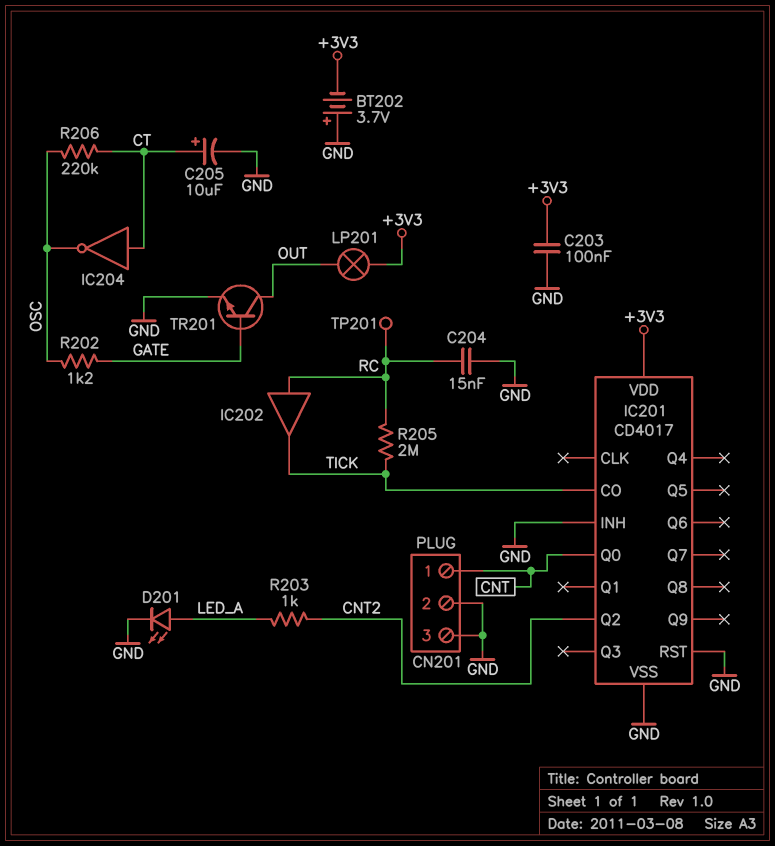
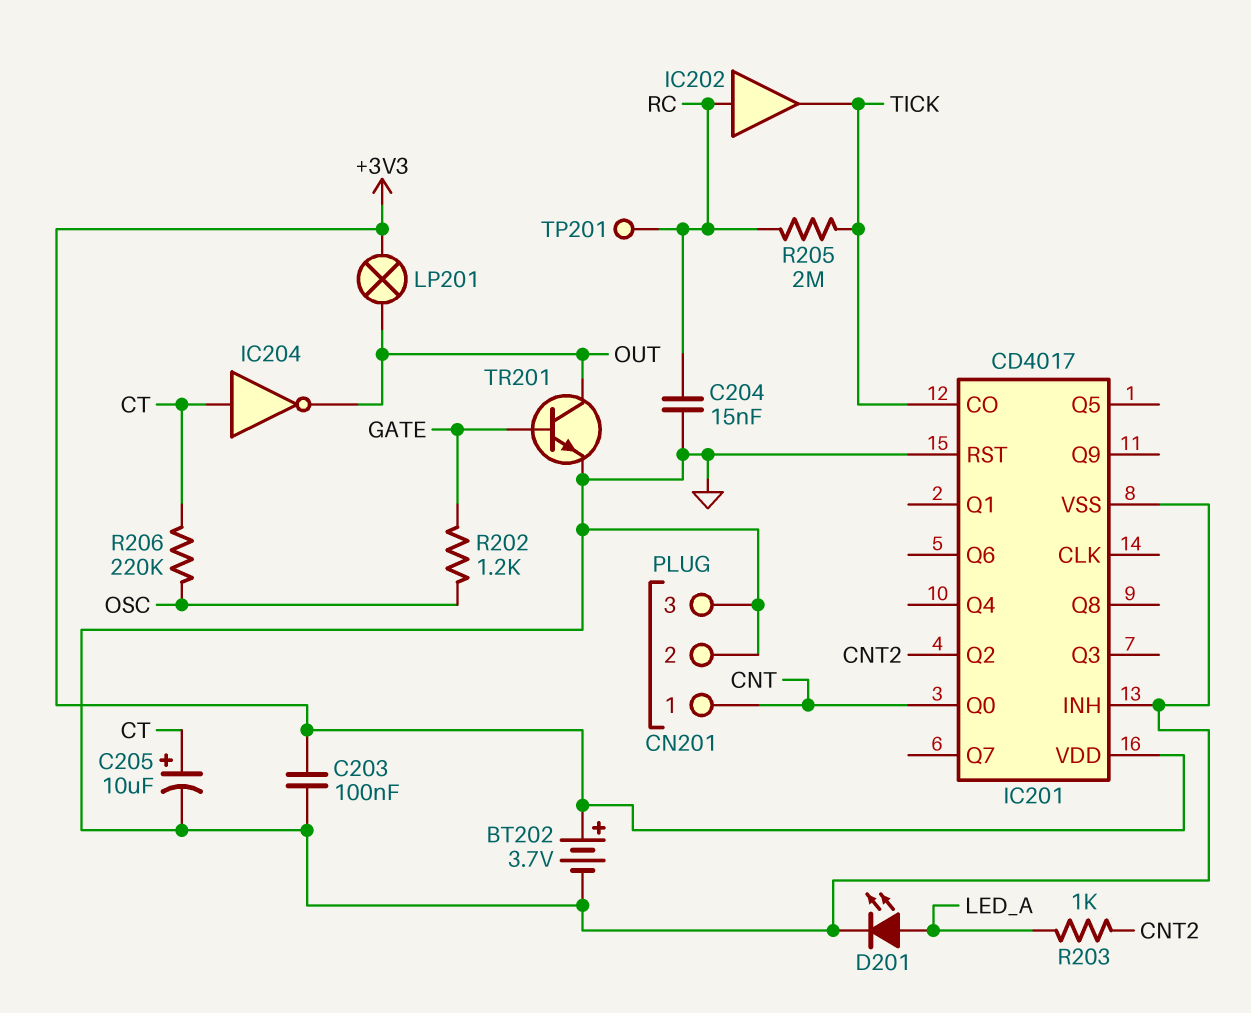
BT202: 3.7V (plus GND, minus +3V3) -> 3.7V (plus +3V3, minus GND)
IC204: NOT (in CT, out OSC) -> NOT (in CT, out OUT)

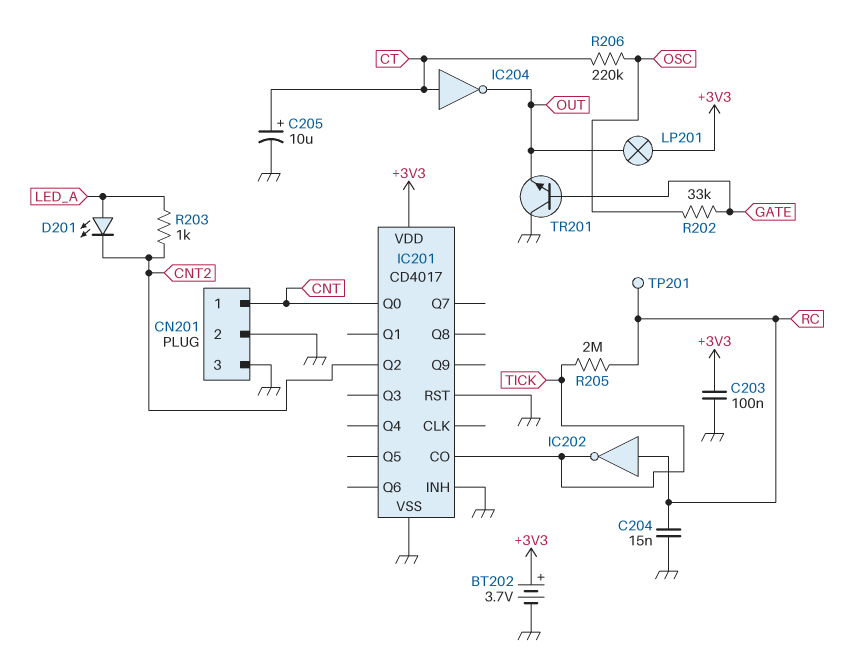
D201: LED (A LED_A, K GND) -> LED (A LED_A, K CNT2)
IC202: buffer (in RC, out TICK) -> NOT (in RC, out TICK)
R202: 1.2k (GATE, OSC) -> 33k (GATE, OSC)
TR201: NPN (B GATE, C OUT, E GND) -> NPN (B GATE, C GND, E OUT)

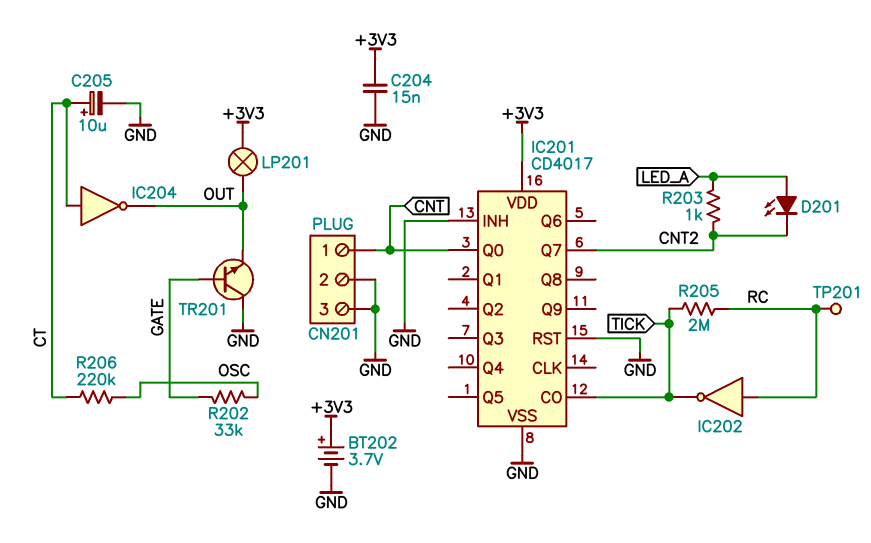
C203: 100nF (+3V3, GND) -> none
C204: 15nF (GND, RC) -> 15nF (+3V3, GND)
IC201 pin Q2: CNT2 -> none
IC201 pin Q7: none -> CNT2

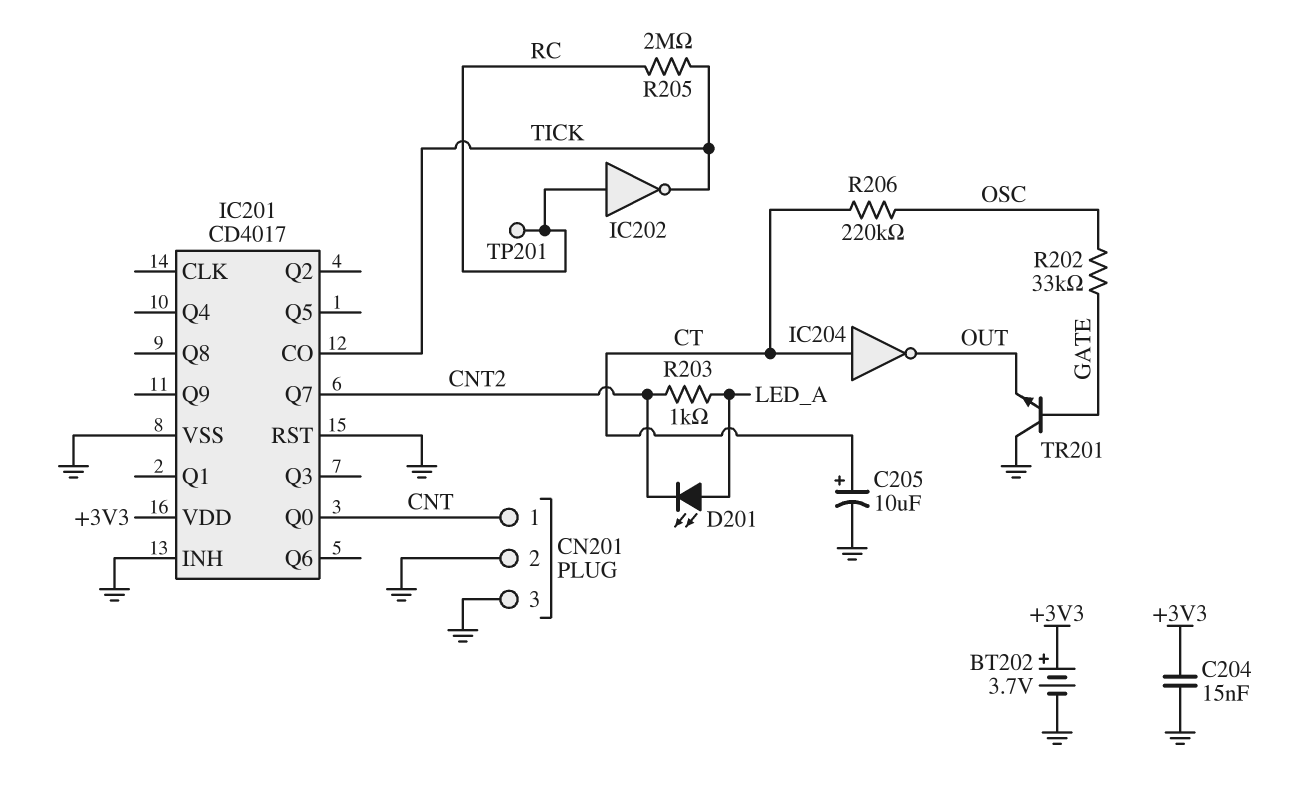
LP201: lamp (+3V3, OUT) -> none

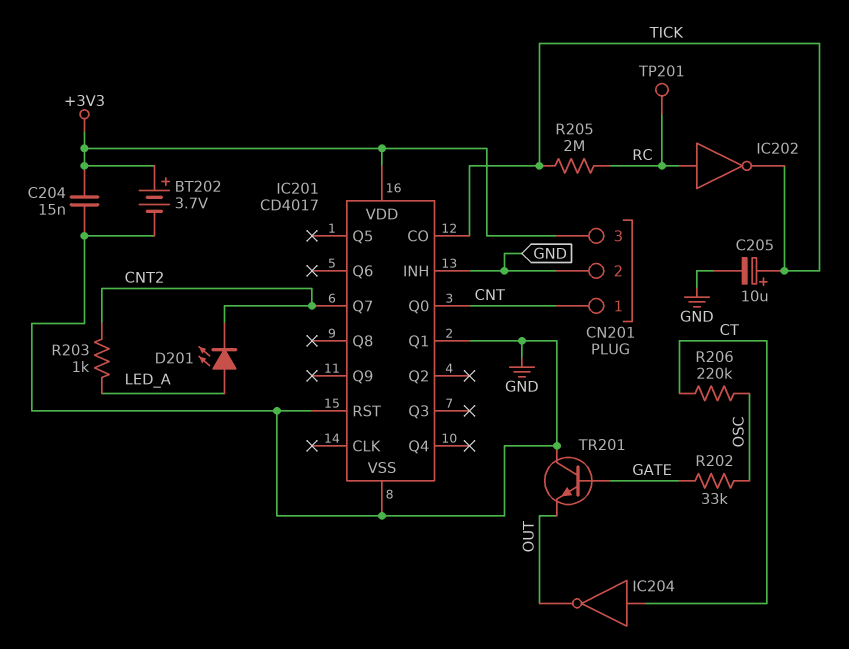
C205: 10uF (plus CT, minus GND) -> 10uF (plus TICK, minus GND)
CN201 pin 3: GND -> +3V3
IC201 pin Q1: none -> GND

